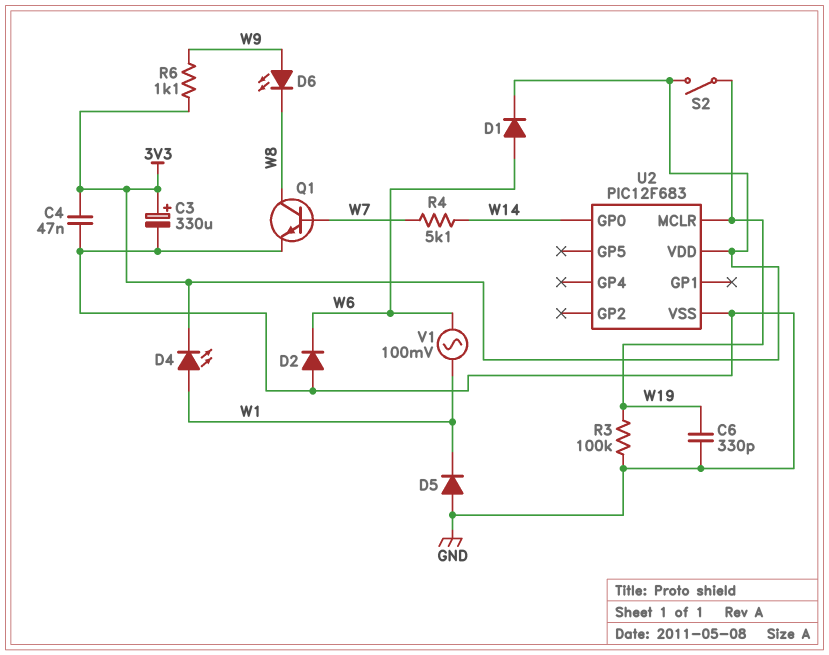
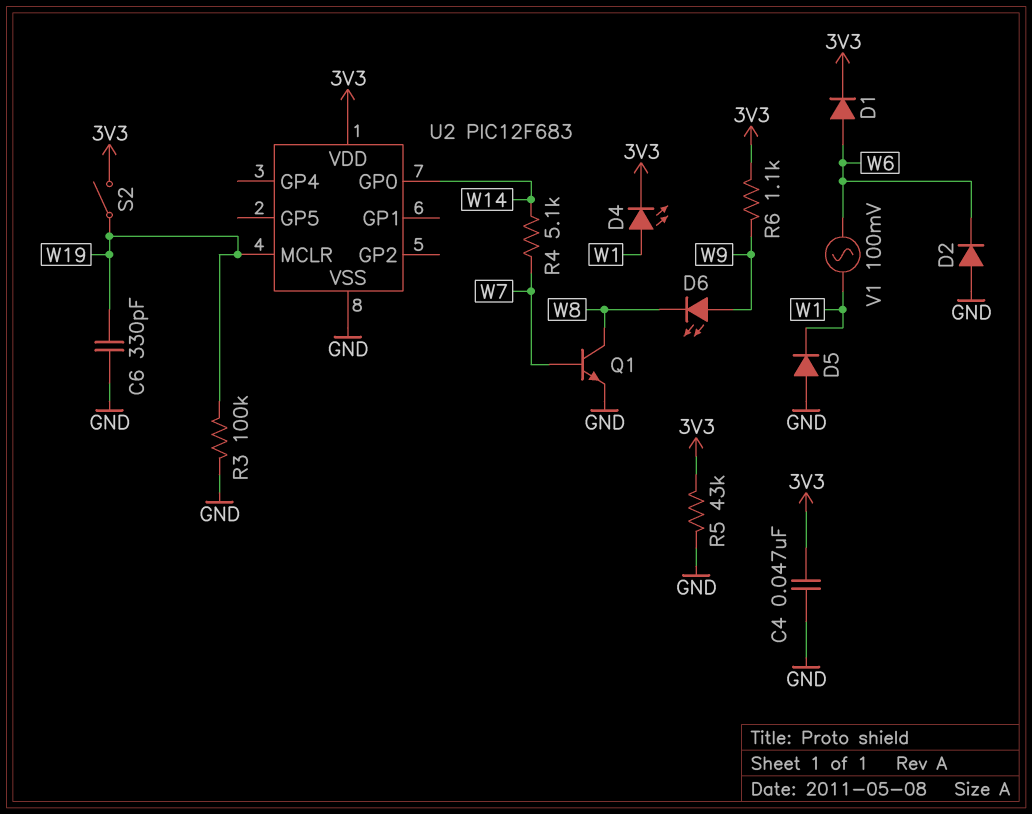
C3: 330uF (plus 3V3, minus GND) -> none
R5: none -> 43k (3V3, GND)

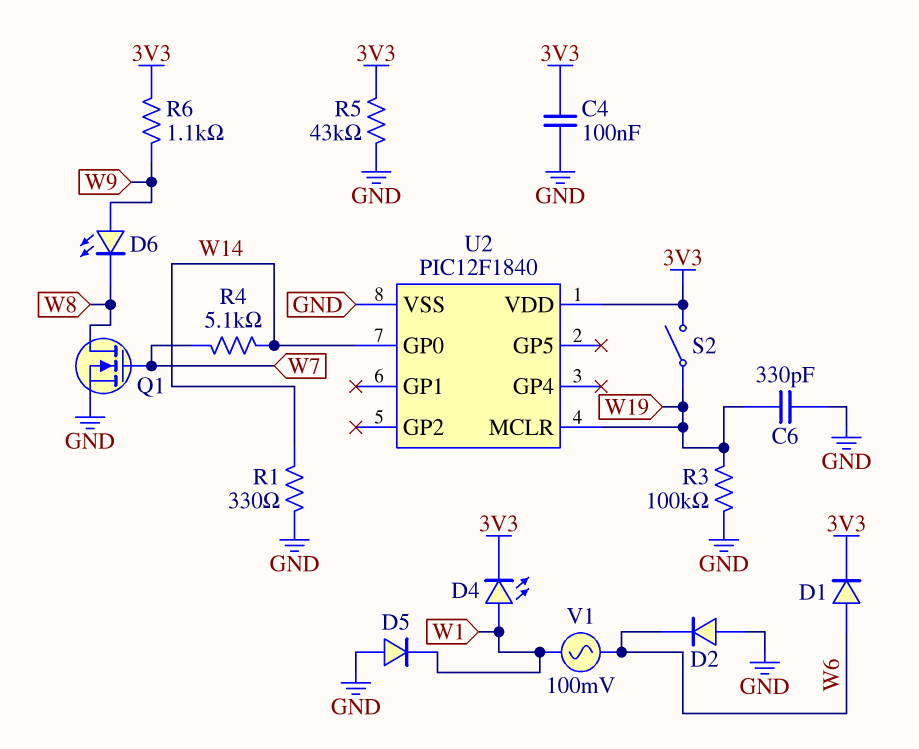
C4: 47nF (3V3, GND) -> 100nF (3V3, GND)
Q1: NPN (B W7, C W8, E GND) -> NMOS (G W7, D W8, S GND)
R1: none -> 330 (GND, W14)
U2: PIC12F683 -> PIC12F1840

